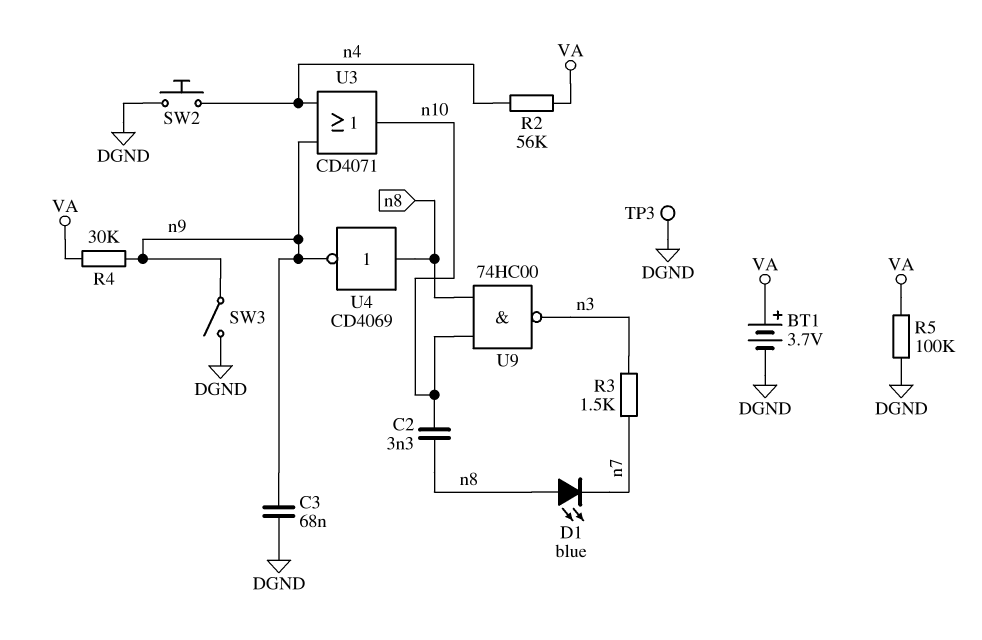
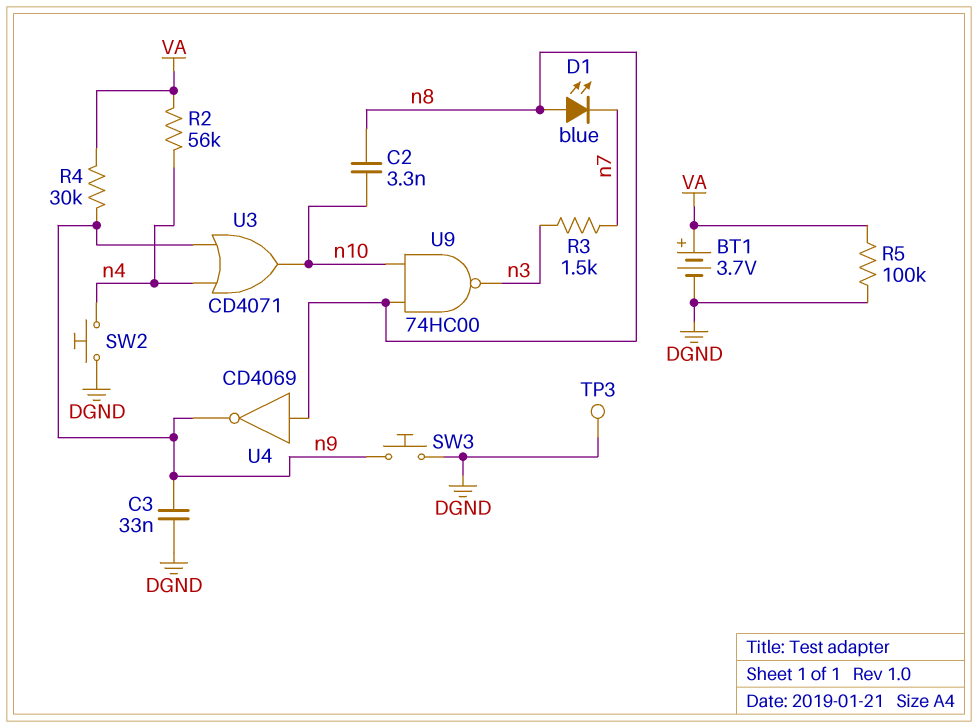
C3: 68nF (DGND, n9) -> 33nF (DGND, n9)
SW3: switch (DGND, n9) -> button (DGND, n9)

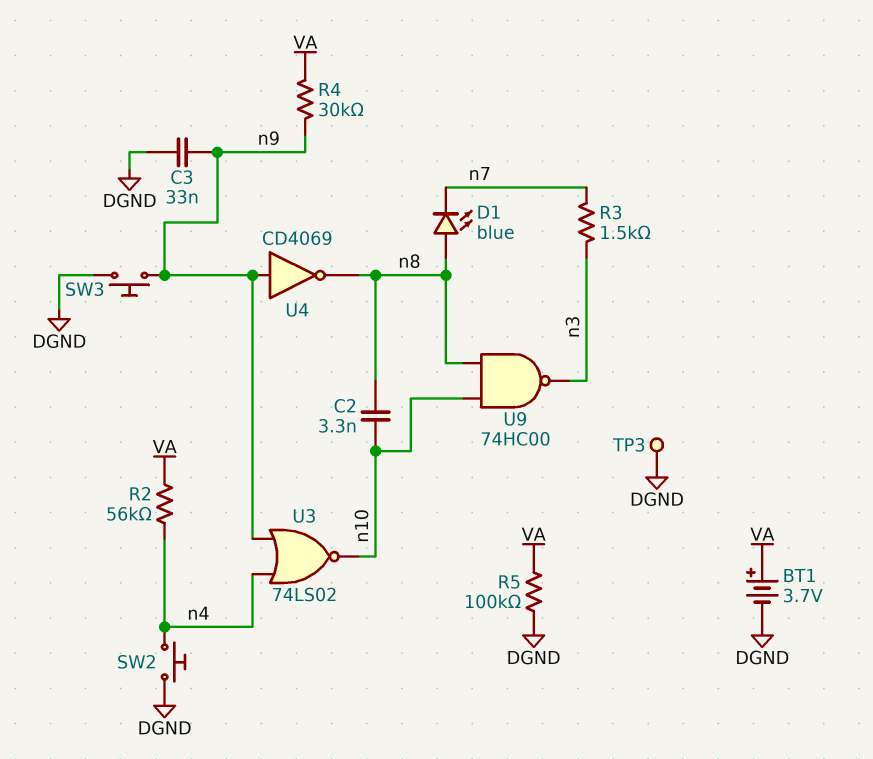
U3: OR CD4071 (in n4, in n9, out n10) -> NOR 74LS02 (in n4, in n9, out n10)
U4: NOT CD4069 (in n8, out n9) -> NOT CD4069 (in n9, out n8)

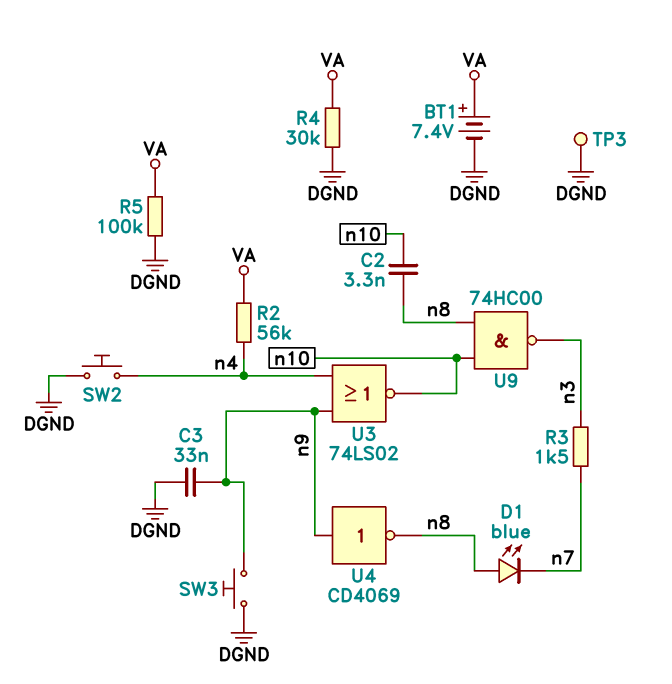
BT1: 3.7V (plus VA, minus DGND) -> 7.4V (plus VA, minus DGND)
R4: 30k (VA, n9) -> 30k (DGND, VA)

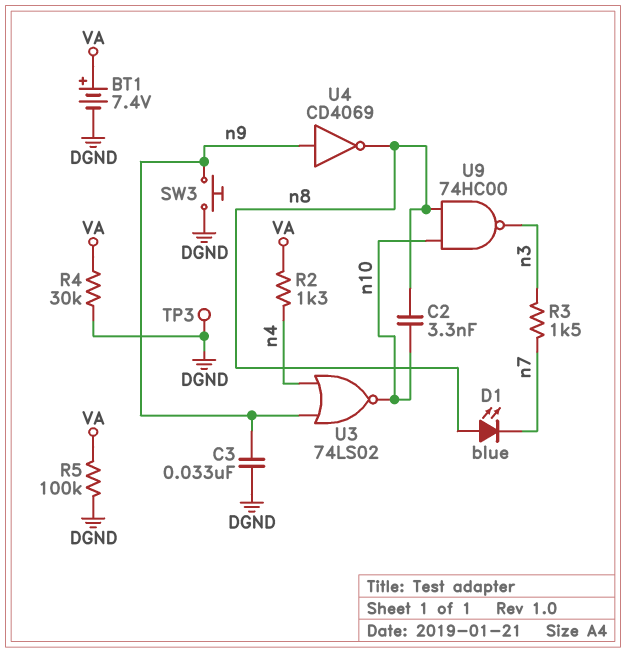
R2: 56k (VA, n4) -> 1.3k (VA, n4)
SW2: button (DGND, n4) -> none

